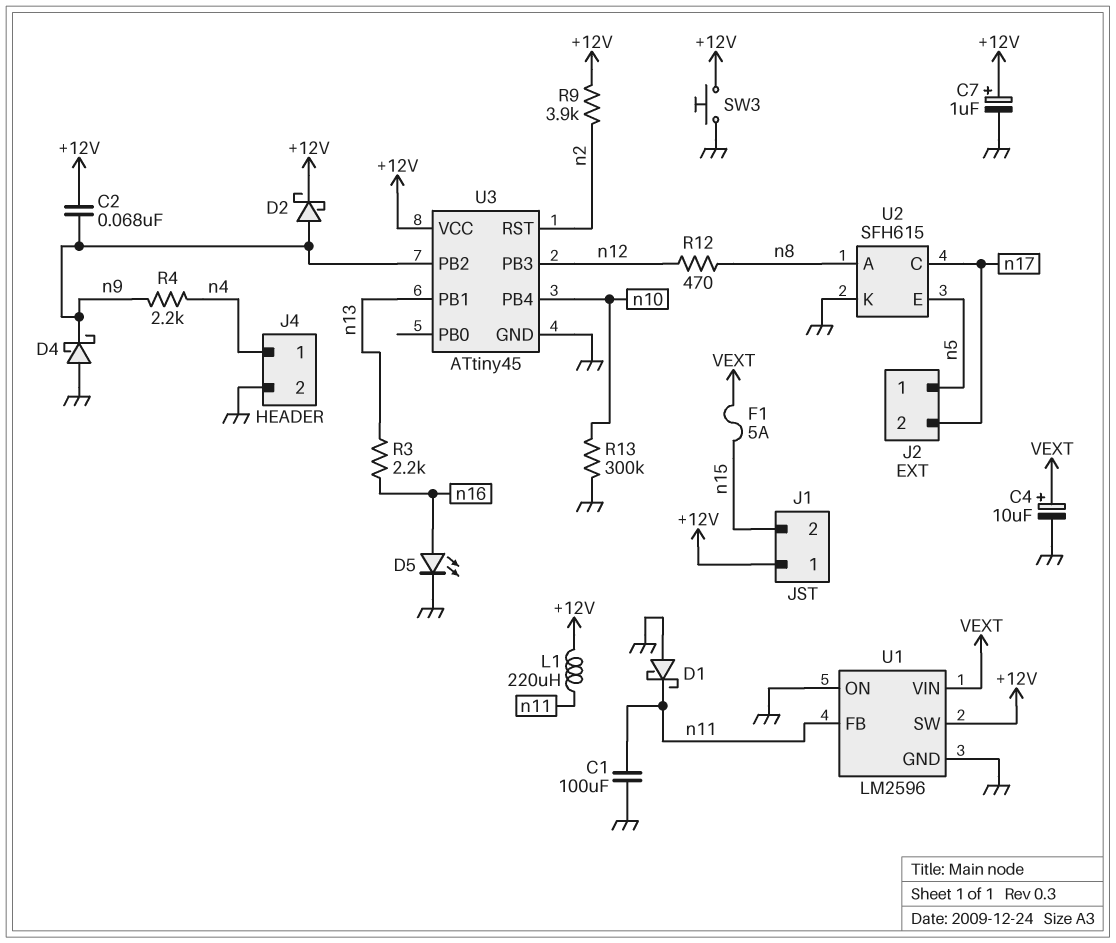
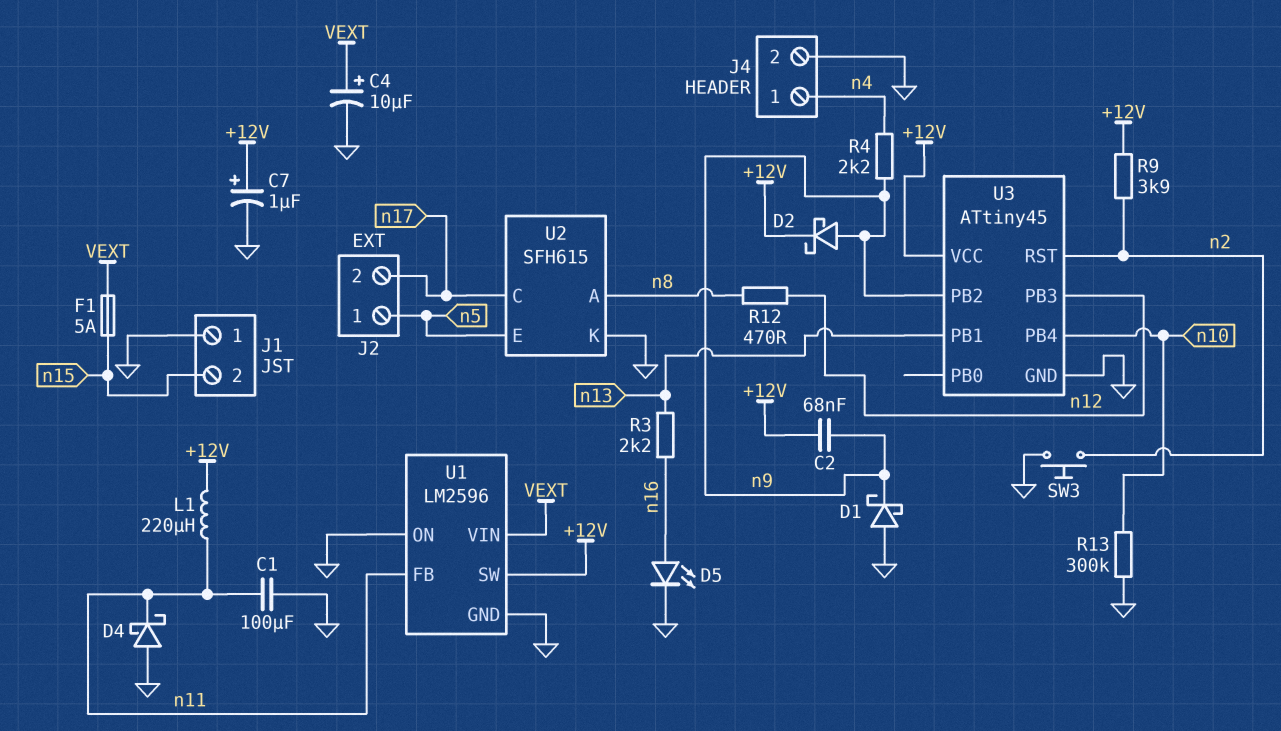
D1: schottky (A GND, K n11) -> schottky (A GND, K n9)
D4: schottky (A GND, K n9) -> schottky (A GND, K n11)
J1 pin 1: +12V -> GND
SW3: button (+12V, GND) -> button (GND, n2)

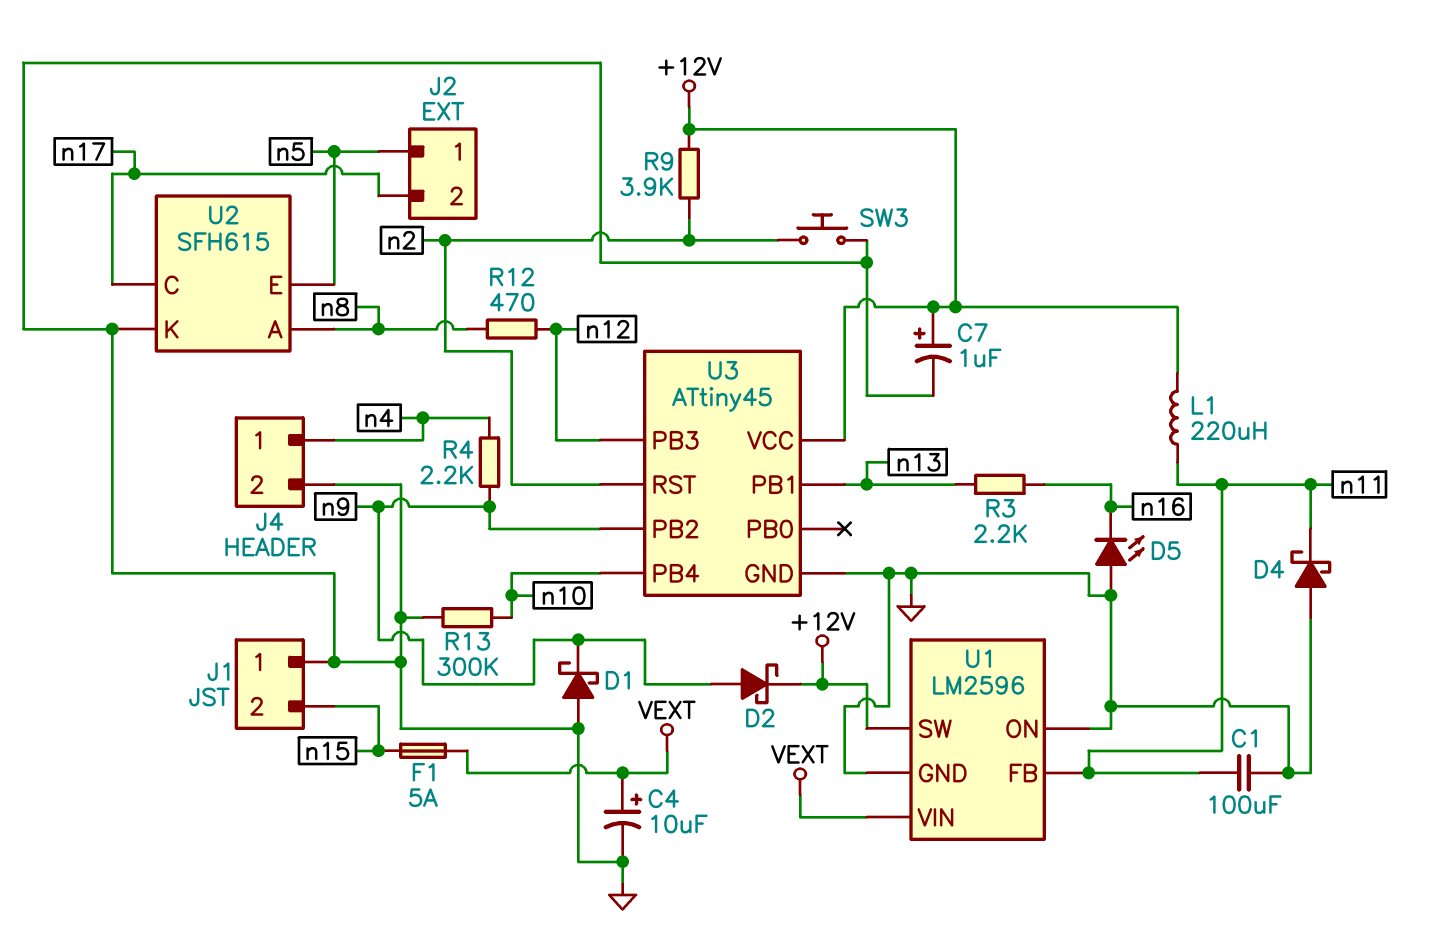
C2: 68nF (+12V, n9) -> none
D5: LED (A n16, K GND) -> LED (A GND, K n16)

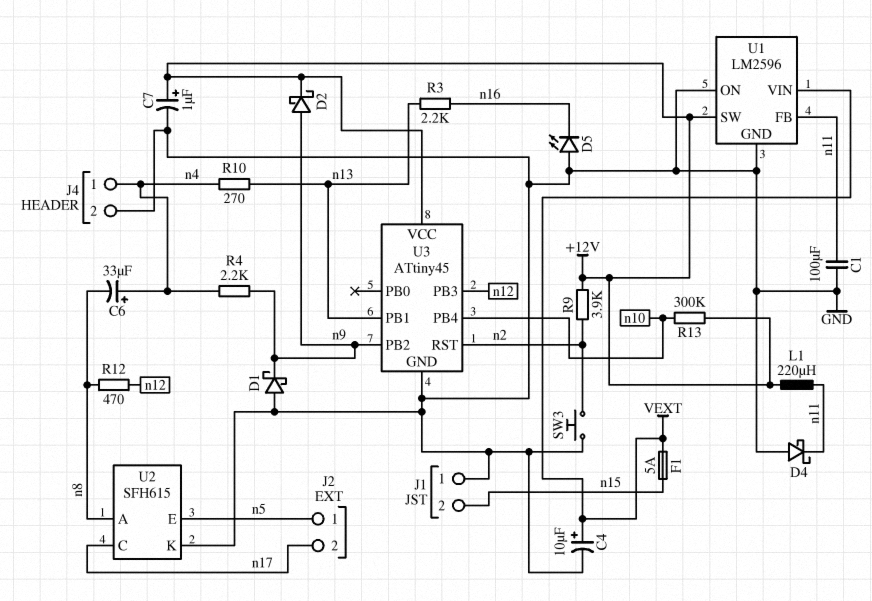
C6: none -> 33uF (plus n4, minus n8)
R10: none -> 270 (n4, n13)
R13: 300k (GND, n10) -> 300k (+12V, n10)

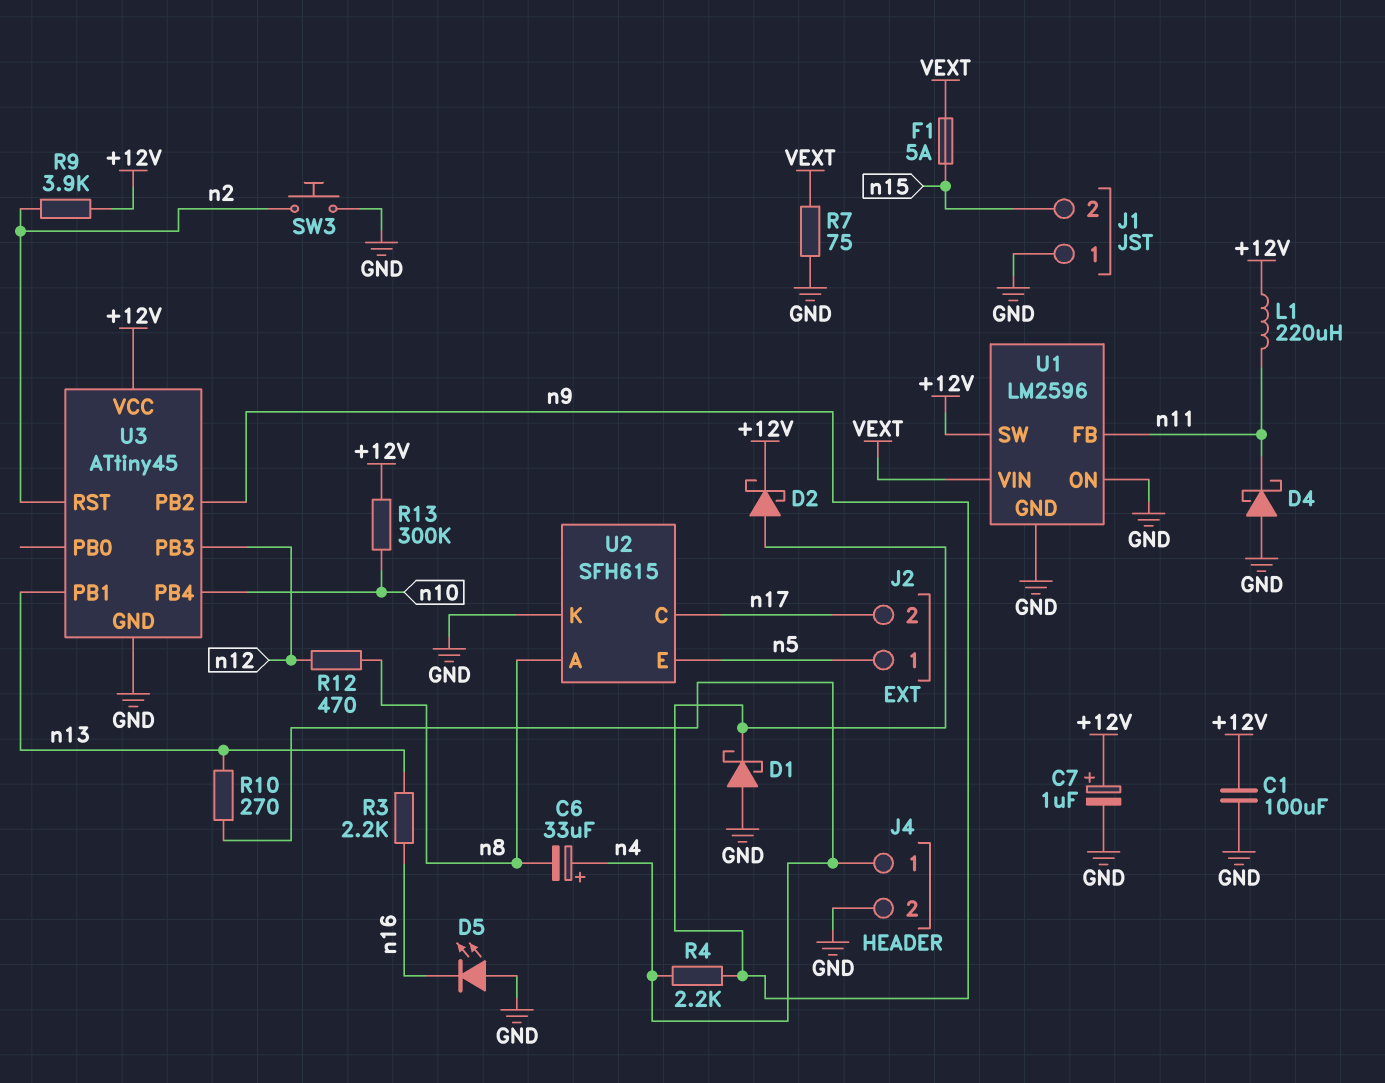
C1: 100uF (GND, n11) -> 100uF (+12V, GND)
C4: 10uF (plus VEXT, minus GND) -> none
R7: none -> 75 (GND, VEXT)

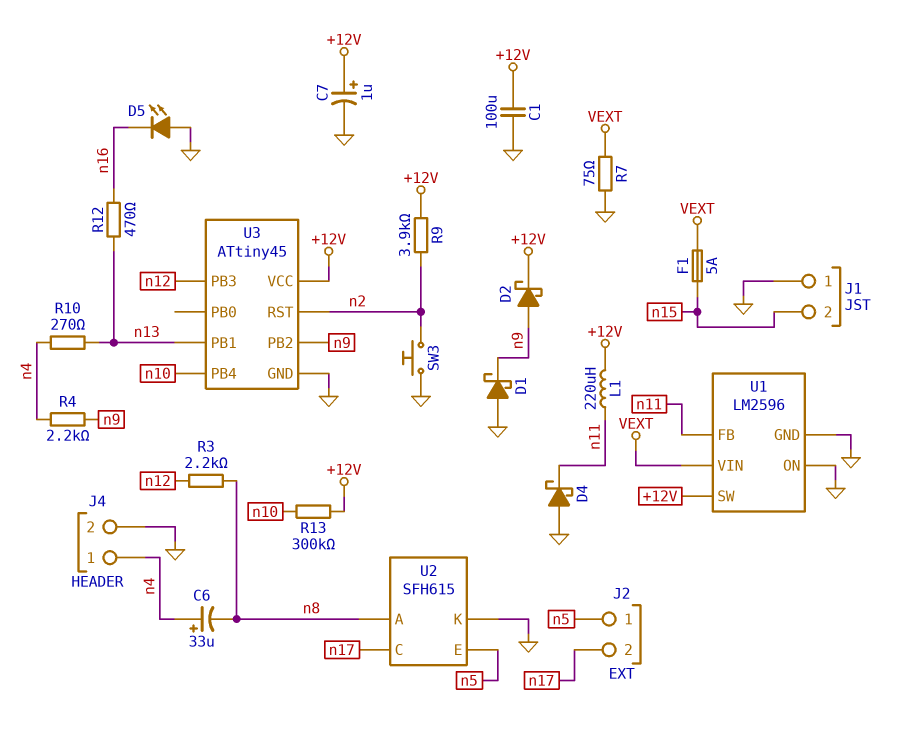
R3: 2.2k (n13, n16) -> 2.2k (n8, n12)
R12: 470 (n8, n12) -> 470 (n13, n16)

